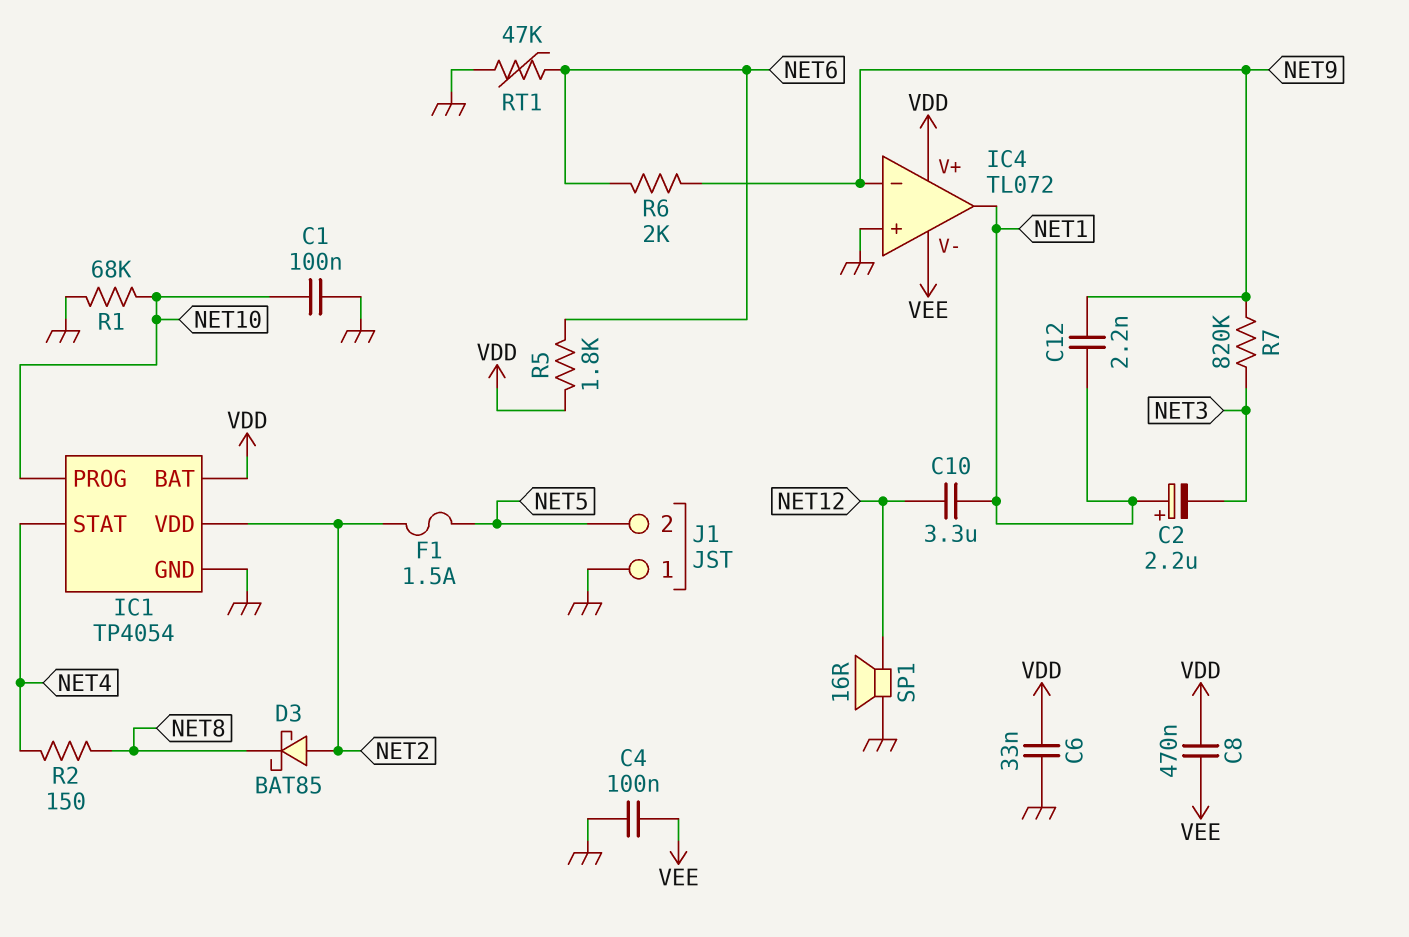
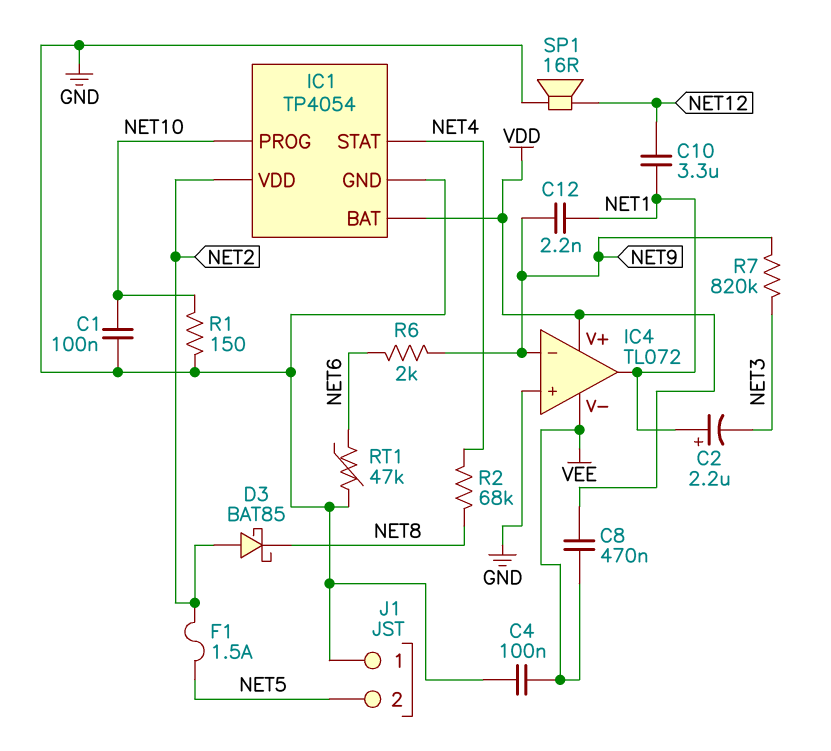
C6: 33nF (GND, VDD) -> none
R1: 68k (GND, NET10) -> 150 (GND, NET10)
R2: 150 (NET4, NET8) -> 68k (NET4, NET8)
R5: 1.8k (NET6, VDD) -> none

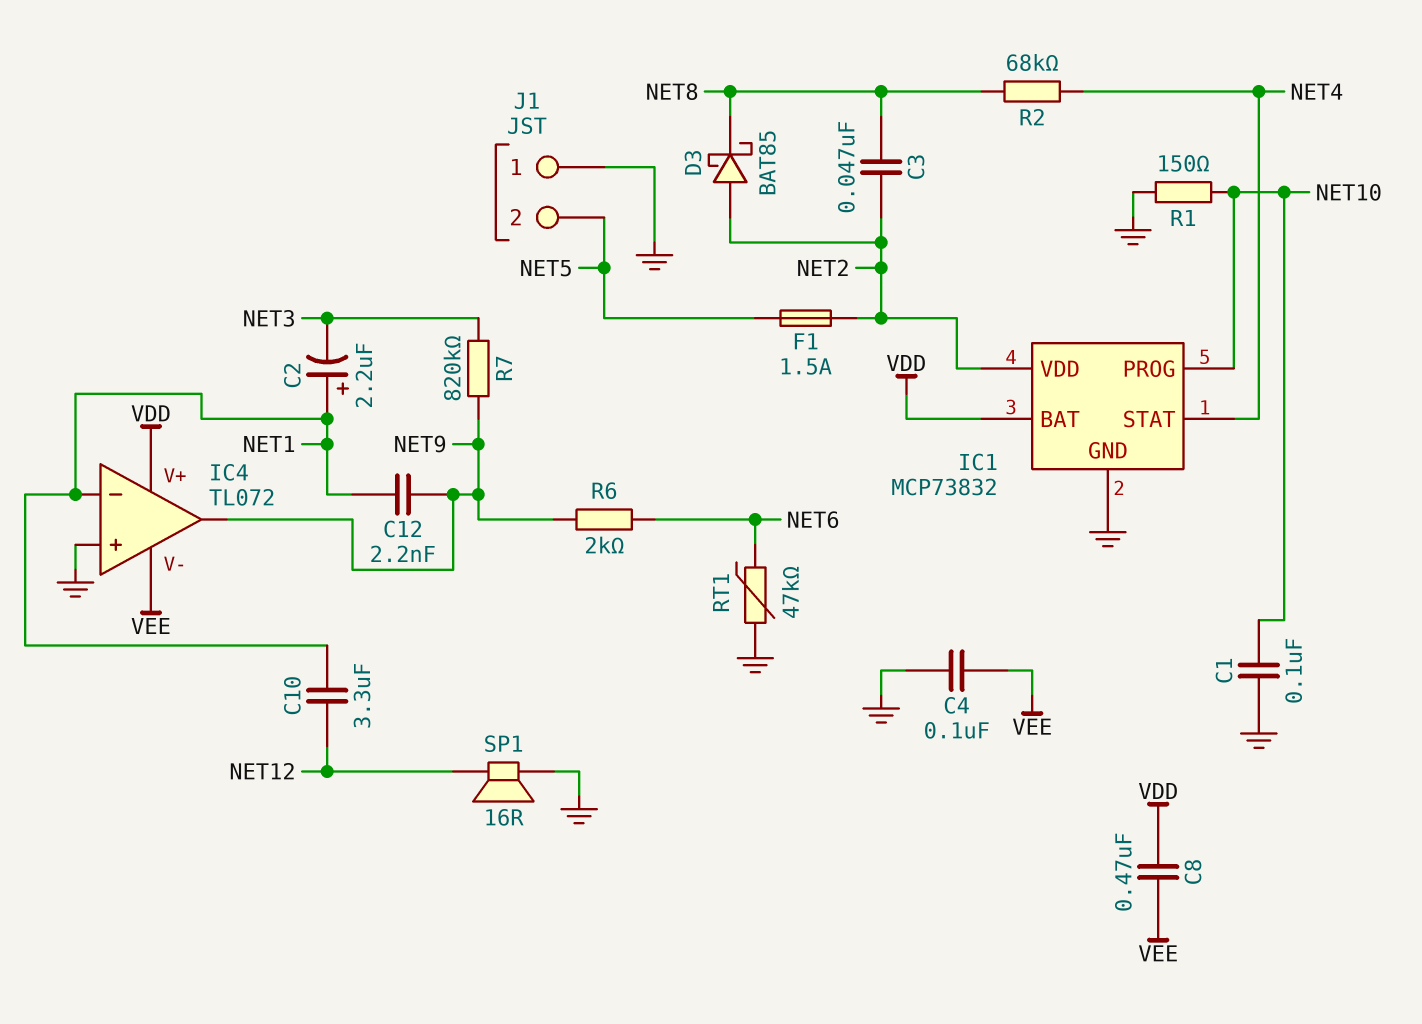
C3: none -> 47nF (NET2, NET8)
IC1: TP4054 -> MCP73832
IC4 pin in-: NET9 -> NET1
IC4 pin out: NET1 -> NET9

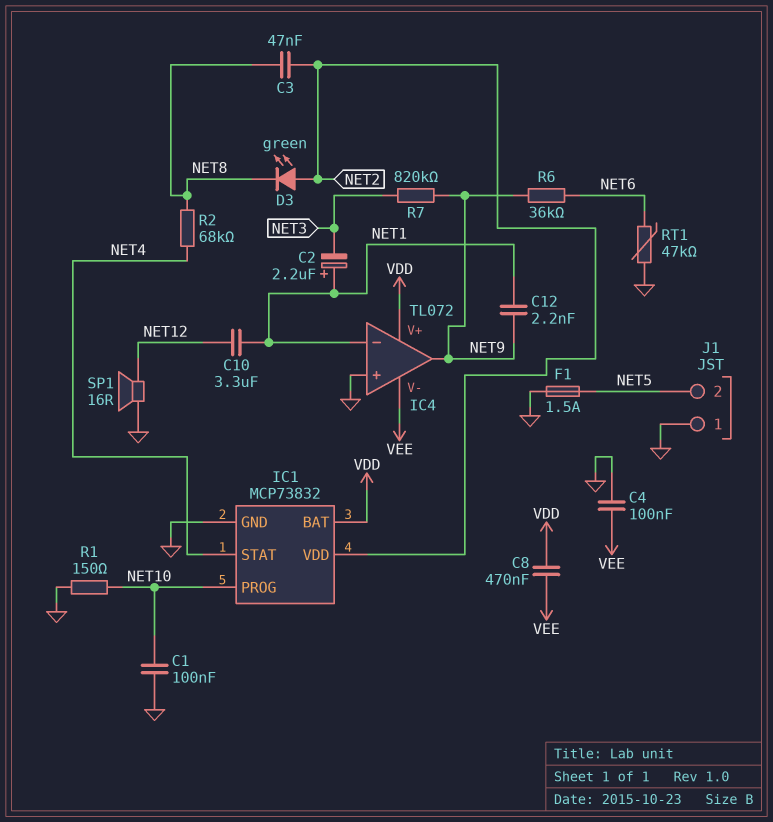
D3: schottky BAT85 (A NET2, K NET8) -> LED green (A NET2, K NET8)
F1: 1.5A (NET2, NET5) -> 1.5A (GND, NET5)
R6: 2k (NET6, NET9) -> 36k (NET6, NET9)

